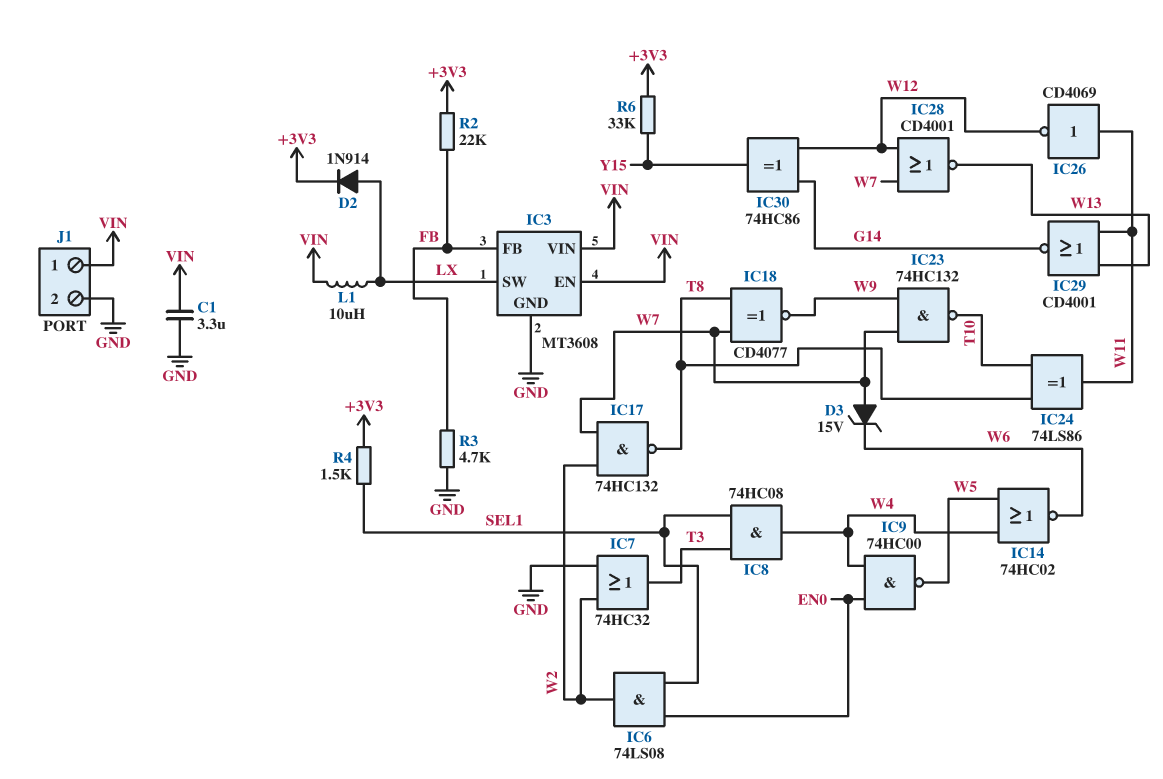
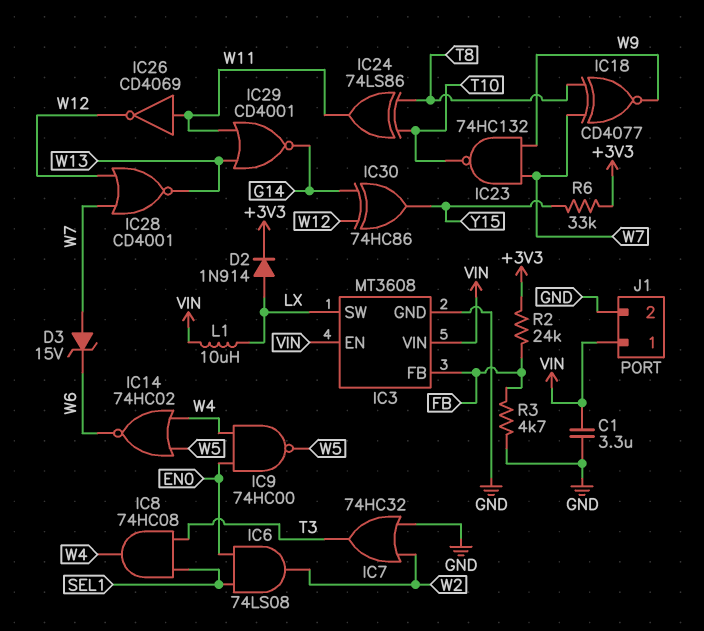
IC17: NAND 74HC132 (in W2, in W7, out T8) -> none
R2: 22k (+3V3, FB) -> 24k (+3V3, FB)
R4: 1.5k (+3V3, SEL1) -> none

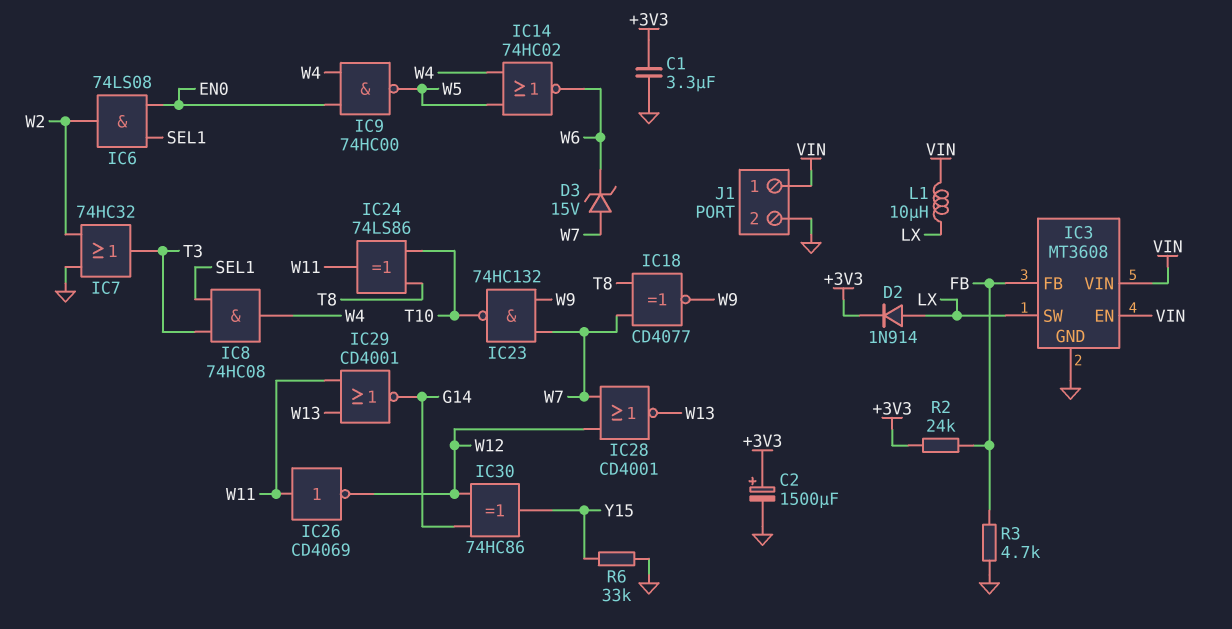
C1: 3.3uF (GND, VIN) -> 3.3uF (+3V3, GND)
C2: none -> 1500uF (plus +3V3, minus GND)
R6: 33k (+3V3, Y15) -> 33k (GND, Y15)

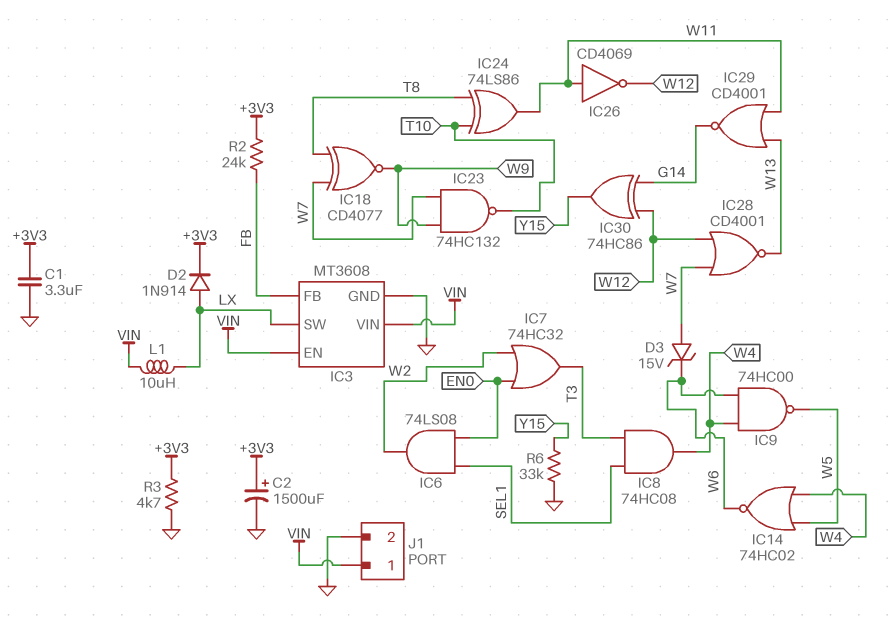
IC7: OR 74HC32 (in GND, in W2, out T3) -> OR 74HC32 (in EN0, in W2, out T3)
IC9: NAND 74HC00 (in EN0, in W4, out W5) -> NAND 74HC00 (in W4, in W6, out W5)
R3: 4.7k (FB, GND) -> 4.7k (+3V3, GND)

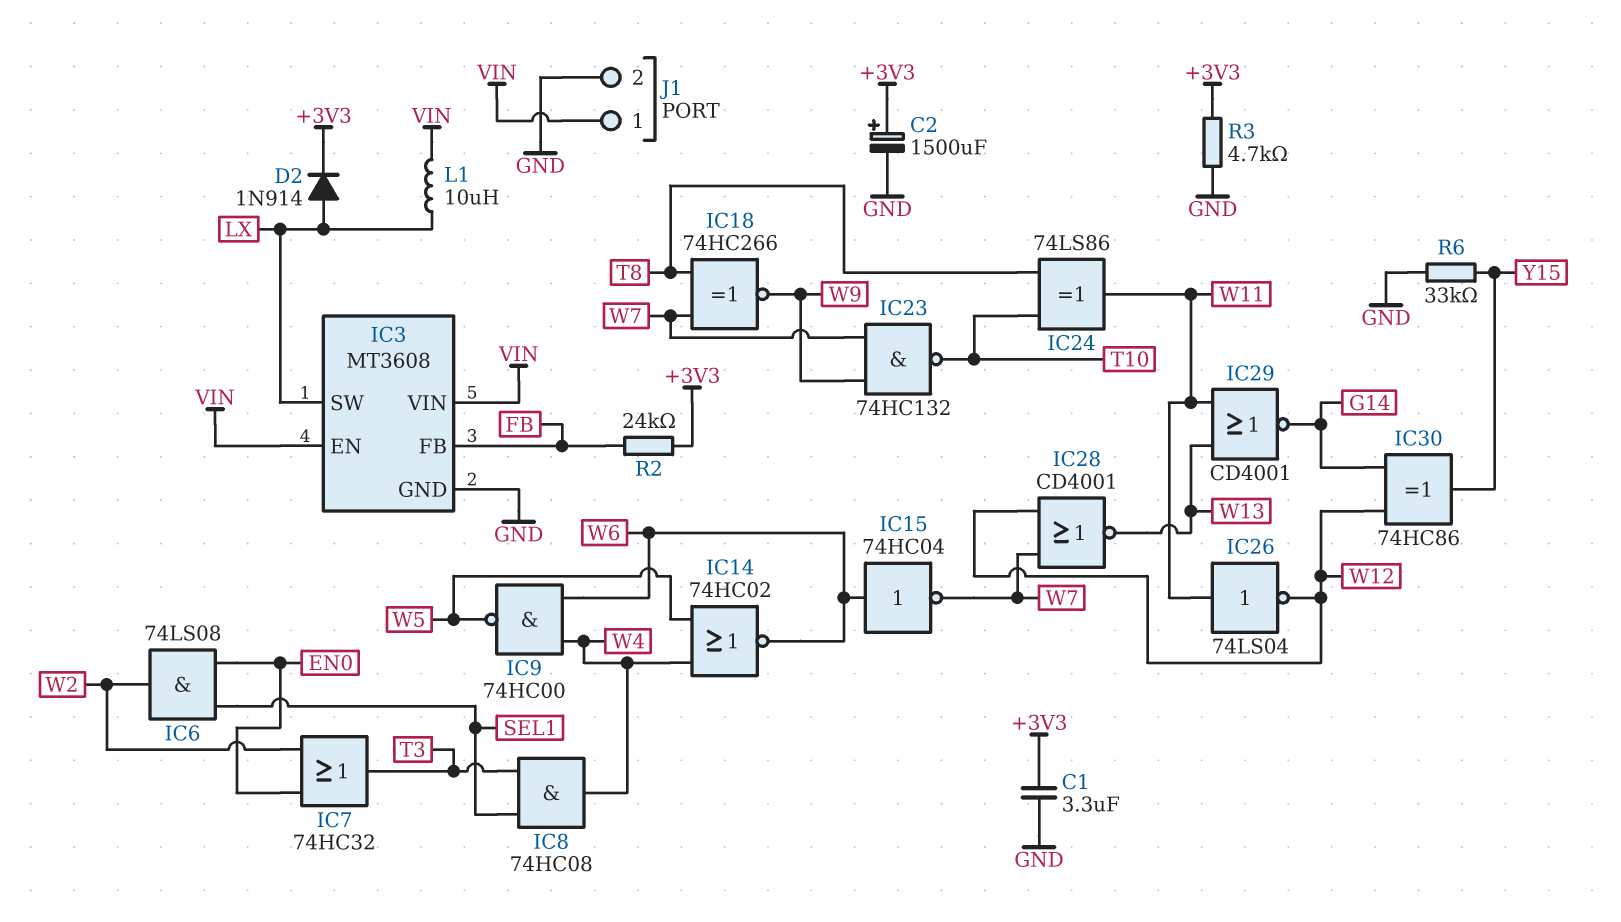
D3: zener 15V (A W7, K W6) -> none
IC15: none -> NOT 74HC04 (in W6, out W7)
IC18: XNOR CD4077 (in T8, in W7, out W9) -> XNOR 74HC266 (in T8, in W7, out W9)
IC26: NOT CD4069 (in W11, out W12) -> NOT 74LS04 (in W11, out W12)

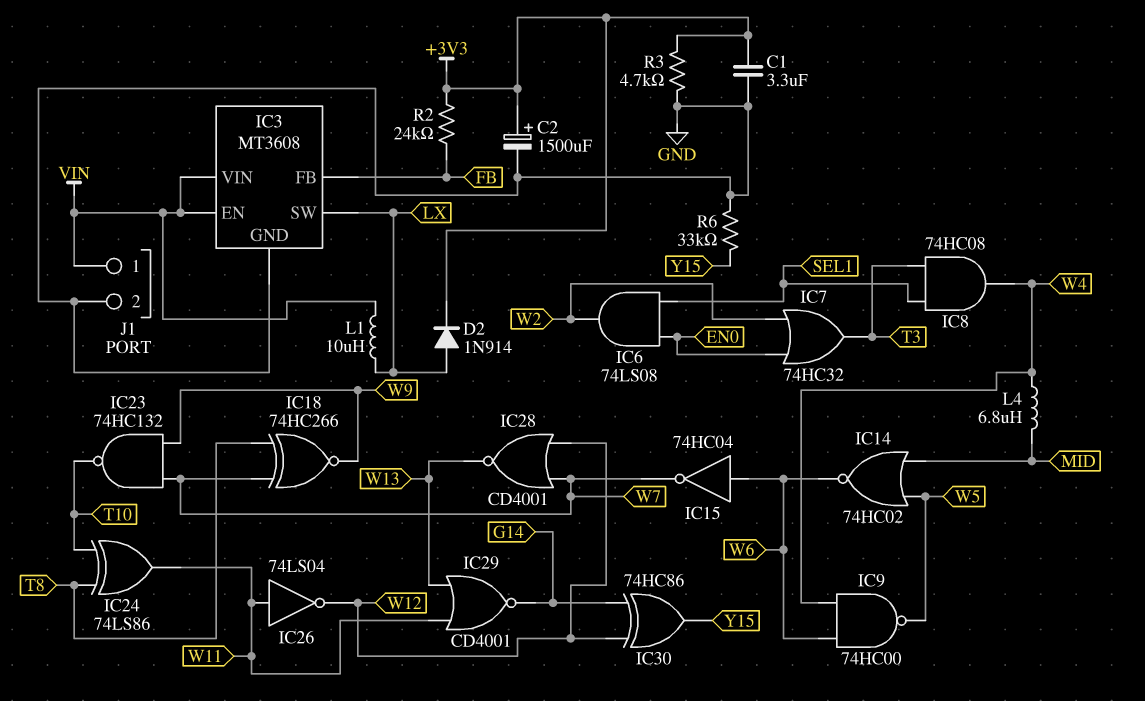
IC14: NOR 74HC02 (in W4, in W5, out W6) -> NOR 74HC02 (in MID, in W5, out W6)
L4: none -> 6.8uH (MID, W4)

